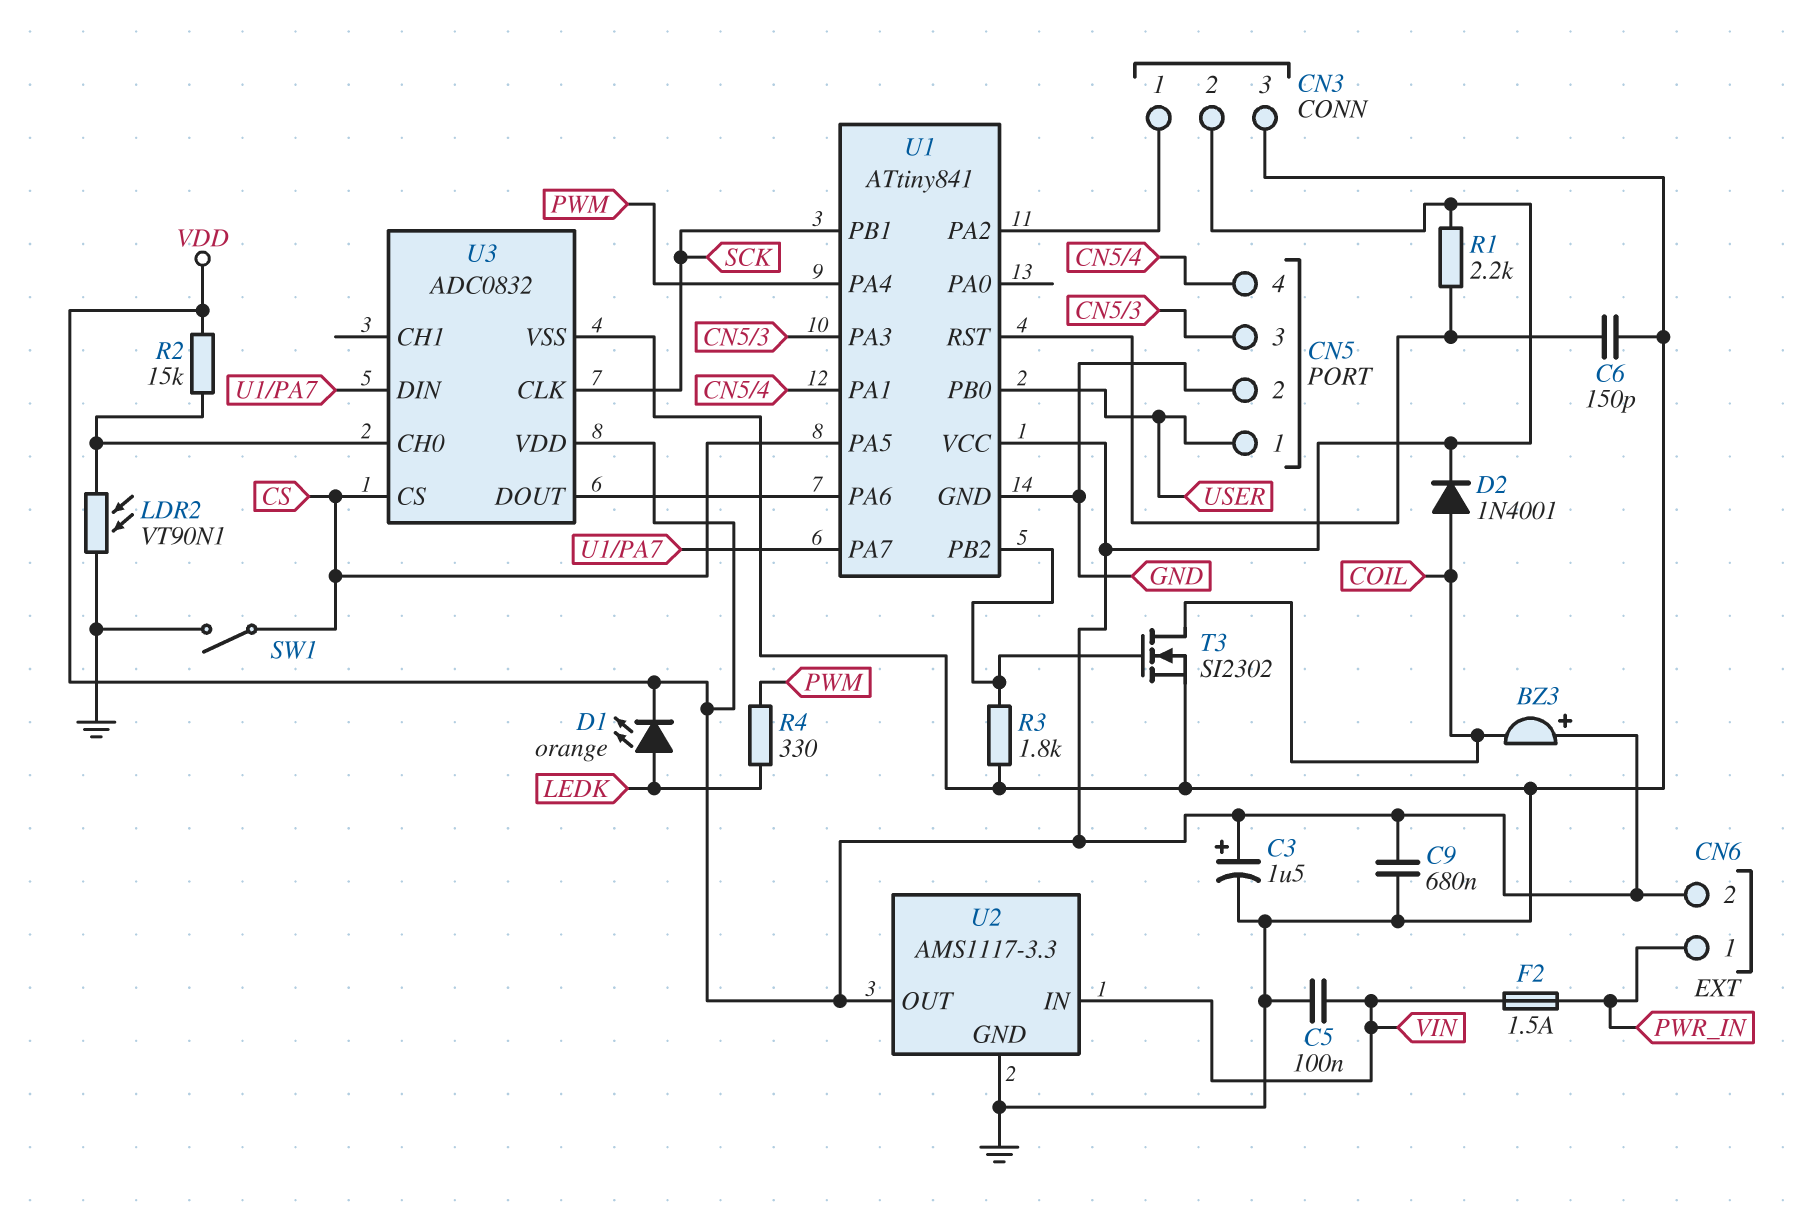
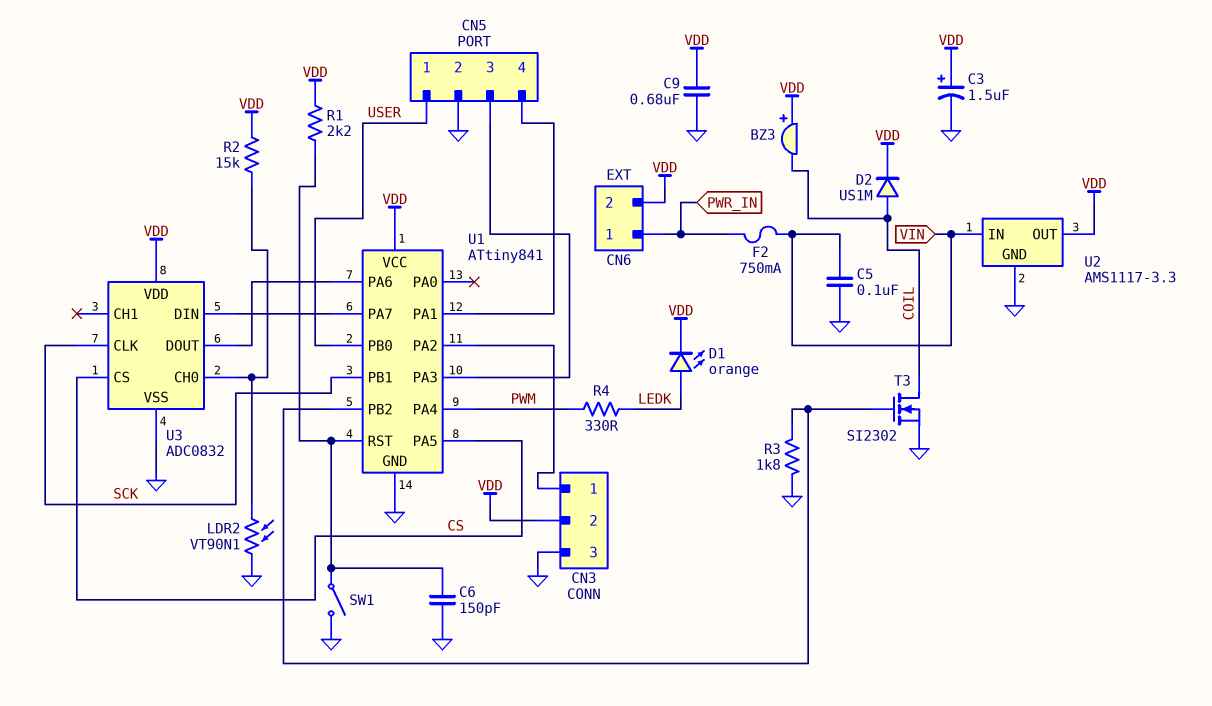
D2: diode 1N4001 (A COIL, K VDD) -> diode US1M (A COIL, K VDD)
F2: 1.5A (PWR_IN, VIN) -> 750mA (PWR_IN, VIN)
SW1: switch (CS, GND) -> switch (GND, U1/RST)

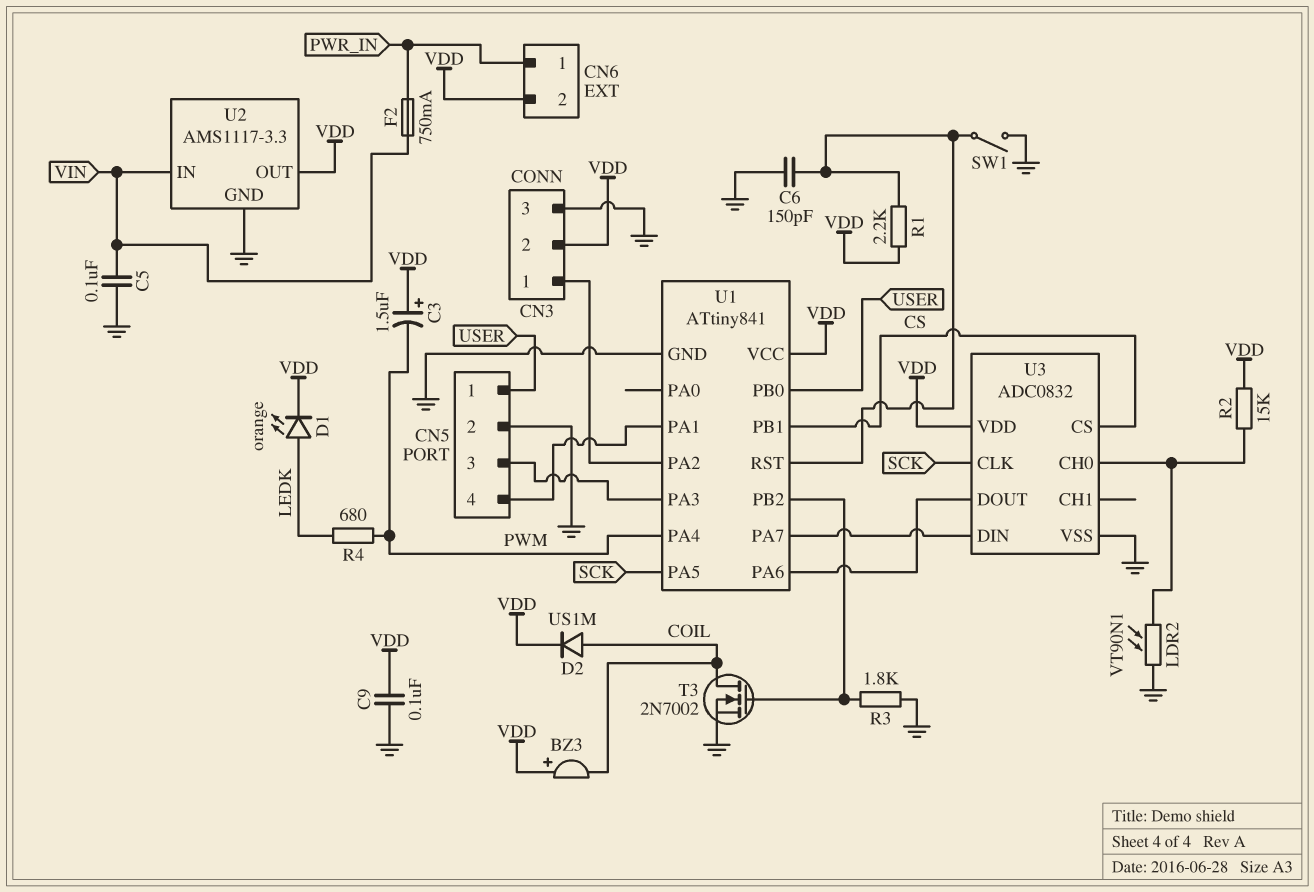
C3: 1.5uF (plus VDD, minus GND) -> 1.5uF (plus VDD, minus PWM)
C9: 680nF (GND, VDD) -> 100nF (GND, VDD)
R4: 330 (LEDK, PWM) -> 680 (LEDK, PWM)
T3: NMOS SI2302 (G U1/PB2, D COIL, S GND) -> NMOS 2N7002 (G U1/PB2, D COIL, S GND)
U1 pin PA5: CS -> SCK
U1 pin PB1: SCK -> CS

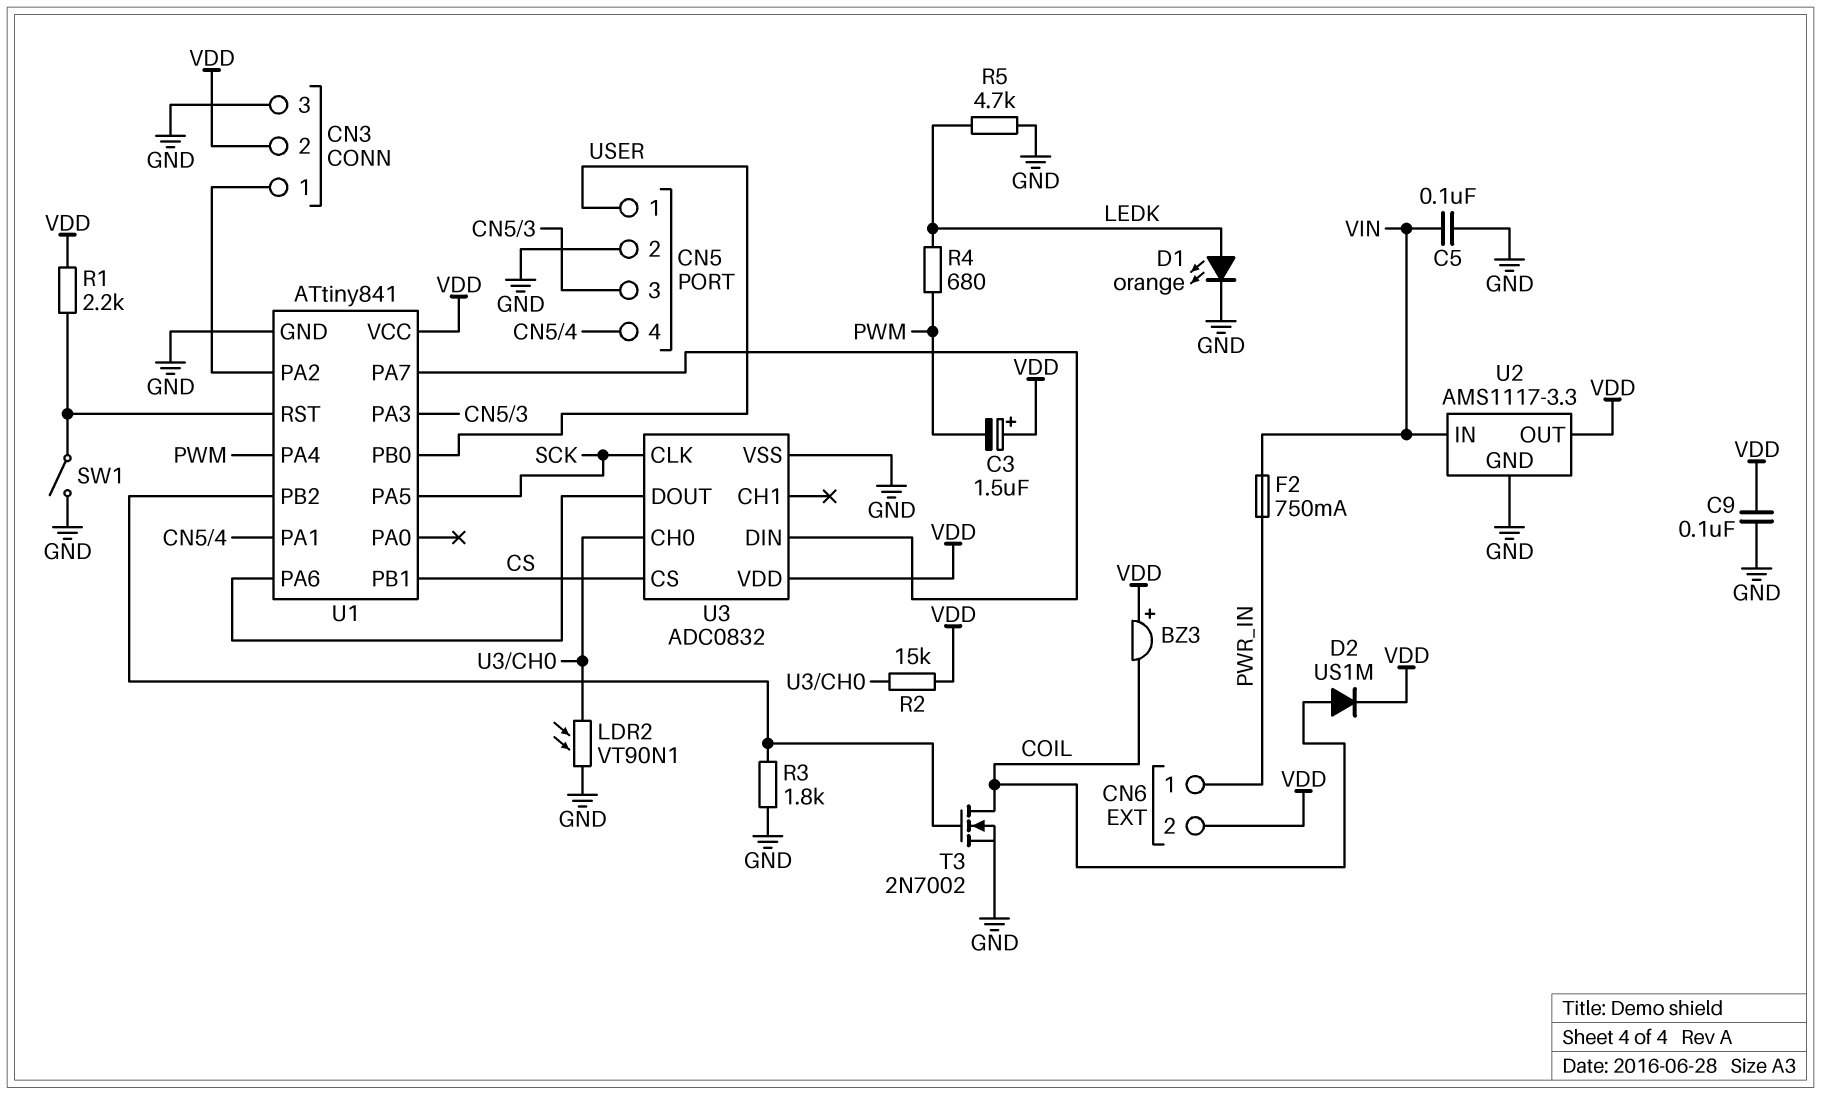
C6: 150pF (GND, U1/RST) -> none
D1: LED orange (A LEDK, K VDD) -> LED orange (A LEDK, K GND)
R5: none -> 4.7k (GND, LEDK)

